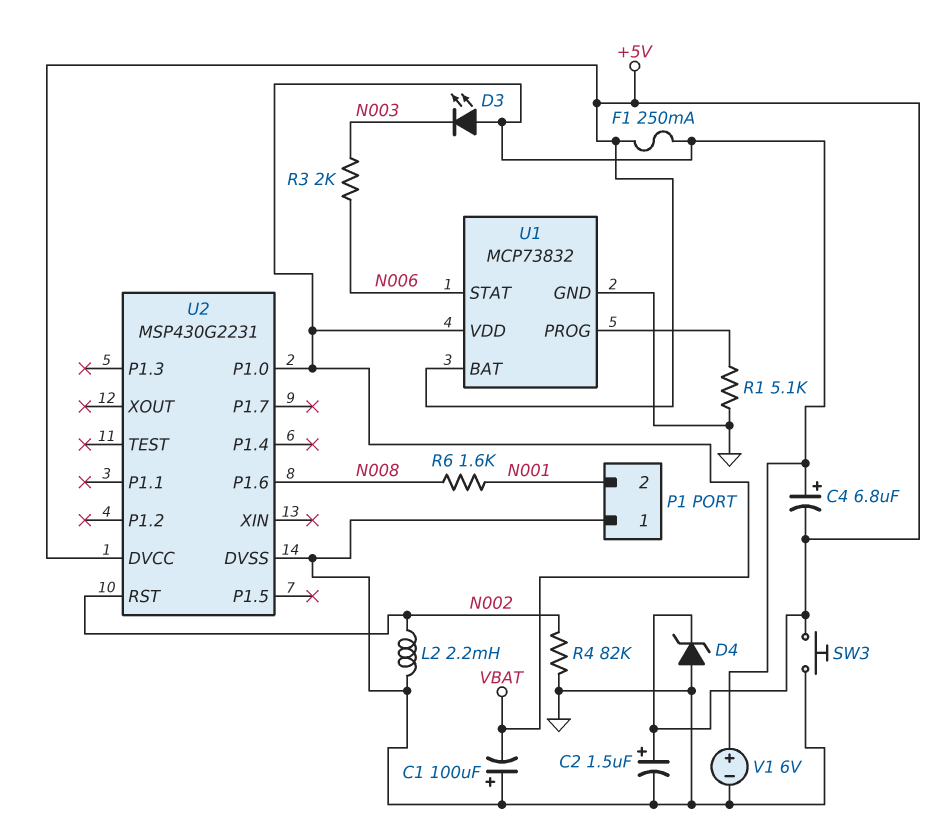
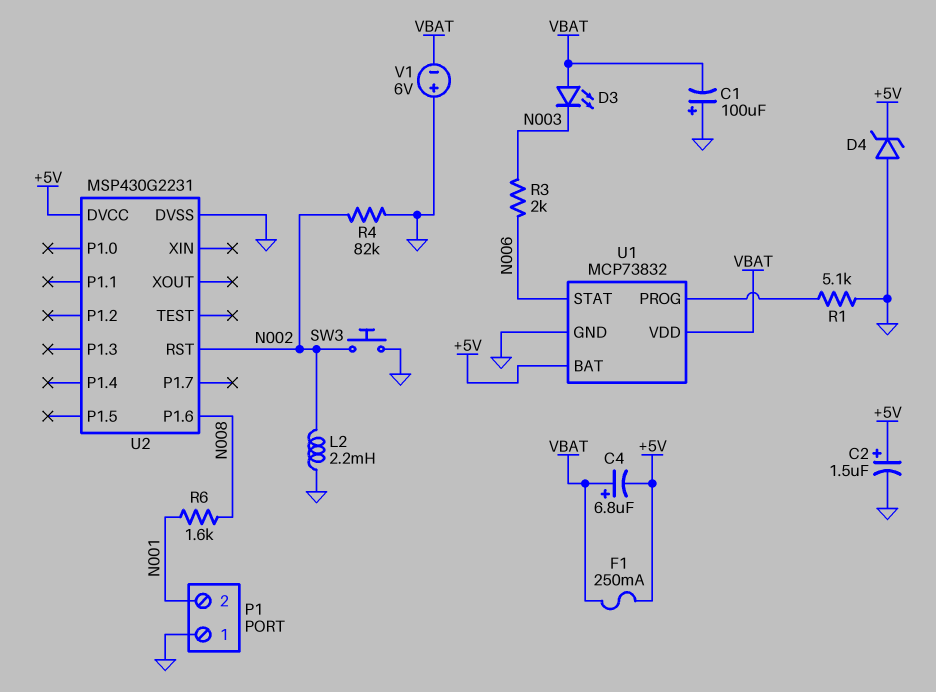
SW3: button (+5V, GND) -> button (GND, N002)
U2 pin P1.0: VBAT -> none
V1: 6V (plus VBAT, minus GND) -> 6V (plus GND, minus VBAT)

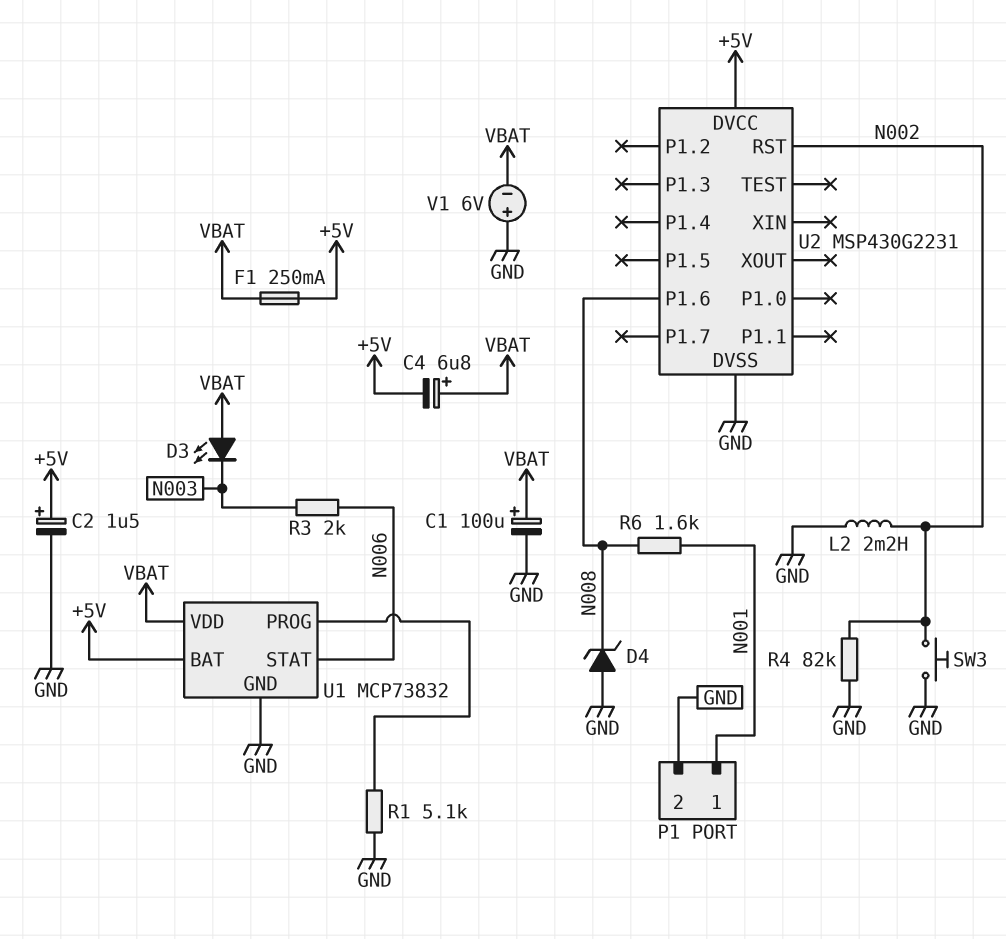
C1: 100uF (plus GND, minus VBAT) -> 100uF (plus VBAT, minus GND)
D4: zener (A GND, K +5V) -> zener (A GND, K N008)
P1 pin 1: GND -> N001
P1 pin 2: N001 -> GND

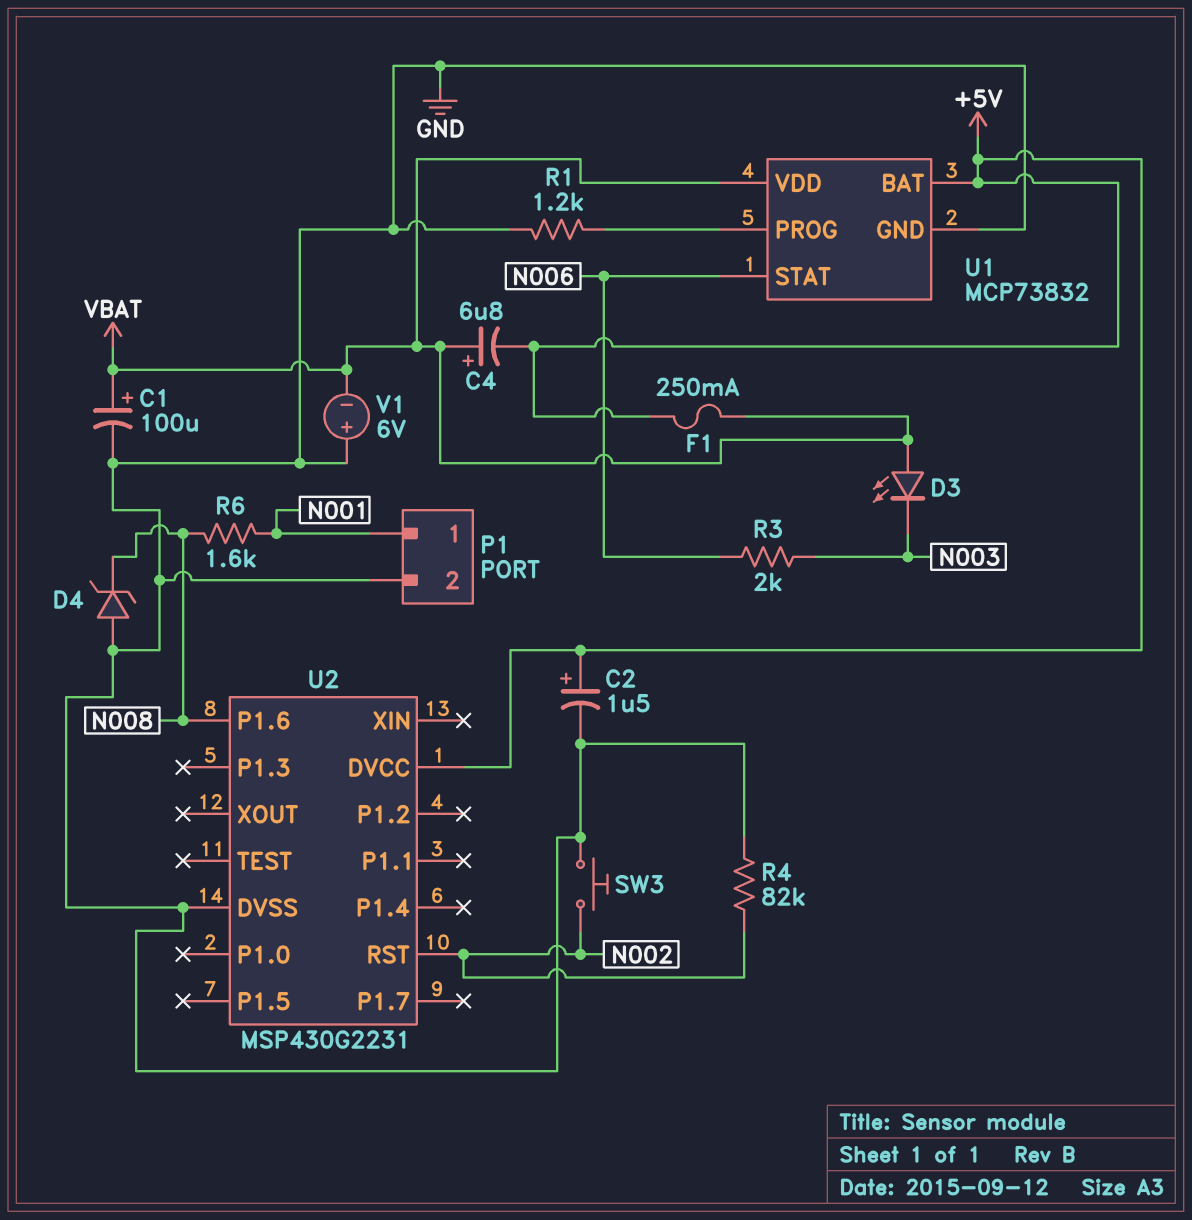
L2: 2.2mH (GND, N002) -> none
R1: 5.1k (GND, U1/PROG) -> 1.2k (GND, U1/PROG)

